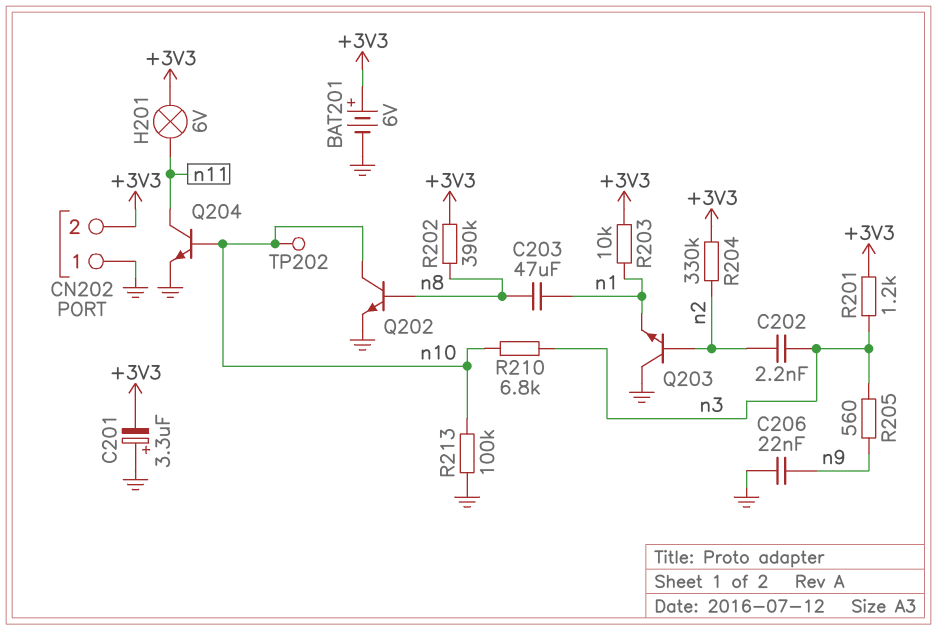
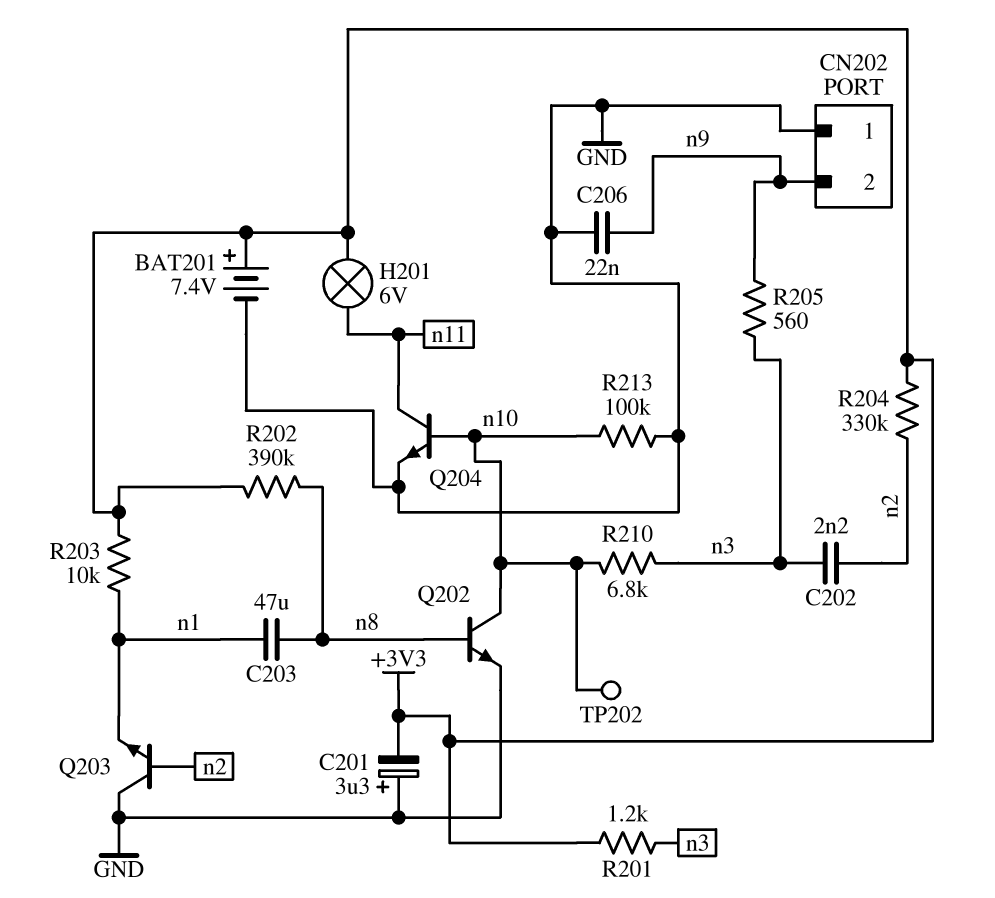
BAT201: 6V (plus +3V3, minus GND) -> 7.4V (plus +3V3, minus GND)
CN202 pin 2: +3V3 -> n9

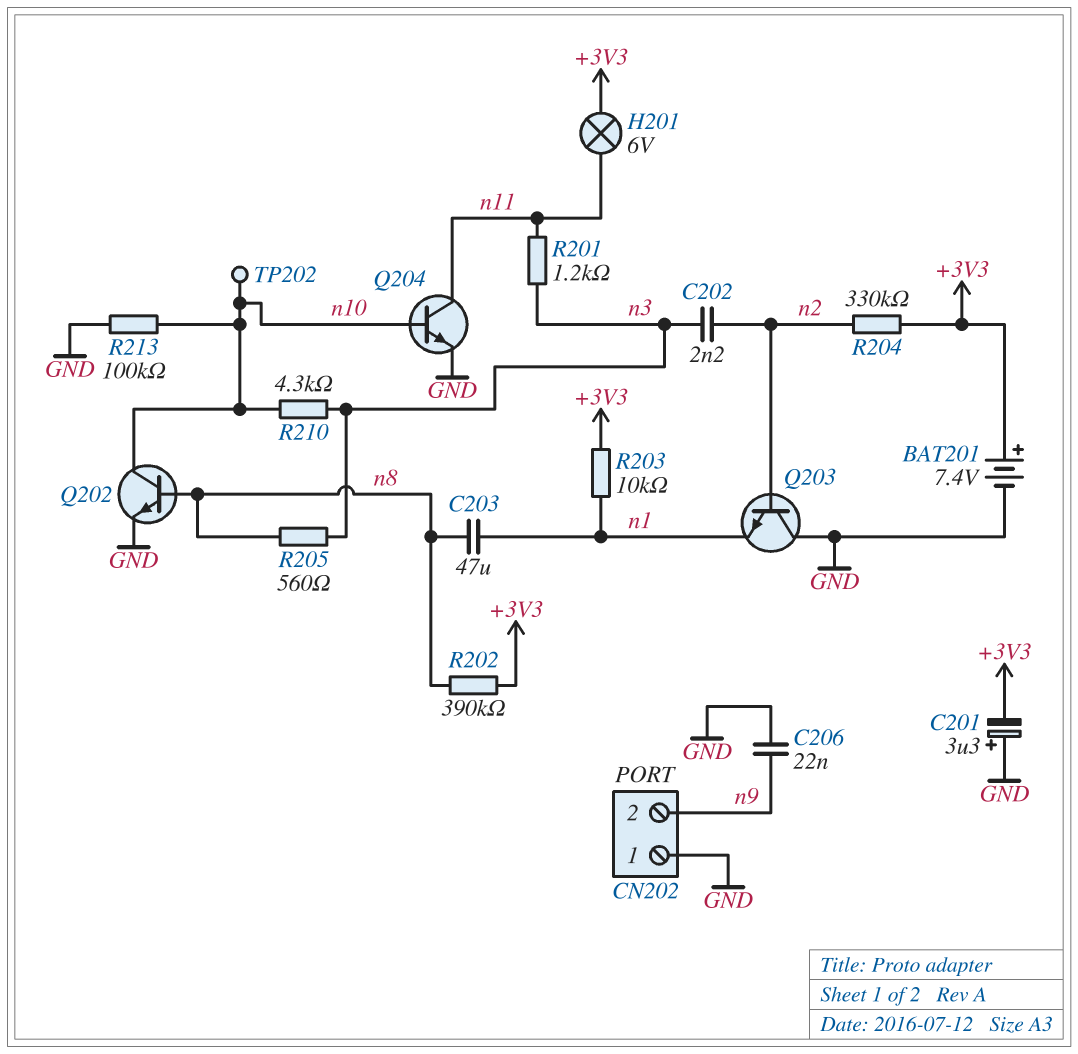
R201: 1.2k (+3V3, n3) -> 1.2k (n3, n11)
R205: 560 (n3, n9) -> 560 (n3, n8)
R210: 6.8k (n3, n10) -> 4.3k (n3, n10)

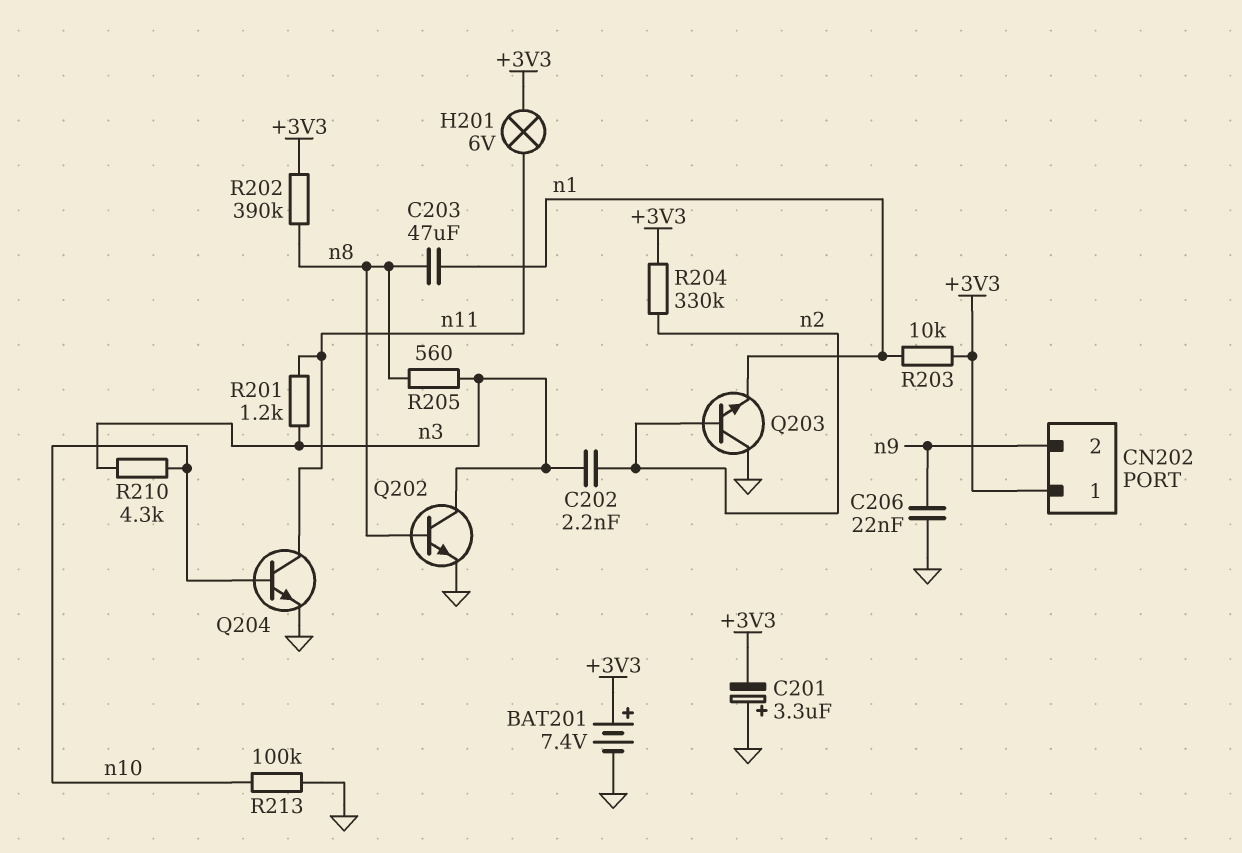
CN202 pin 1: GND -> +3V3
Q202: NPN (B n8, C n10, E GND) -> NPN (B n8, C n3, E GND)
TP202: test point (n10) -> none

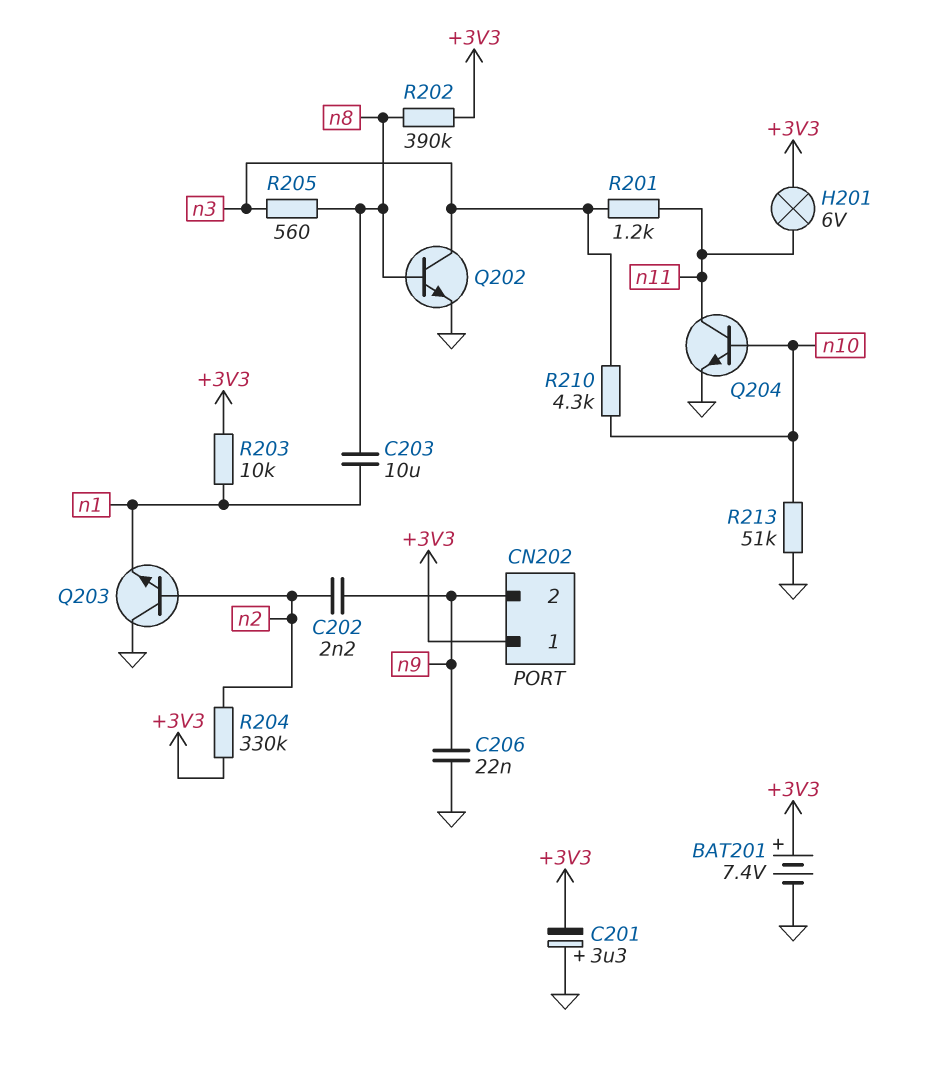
C202: 2.2nF (n2, n3) -> 2.2nF (n2, n9)
C203: 47uF (n1, n8) -> 10uF (n1, n8)
R213: 100k (GND, n10) -> 51k (GND, n10)

